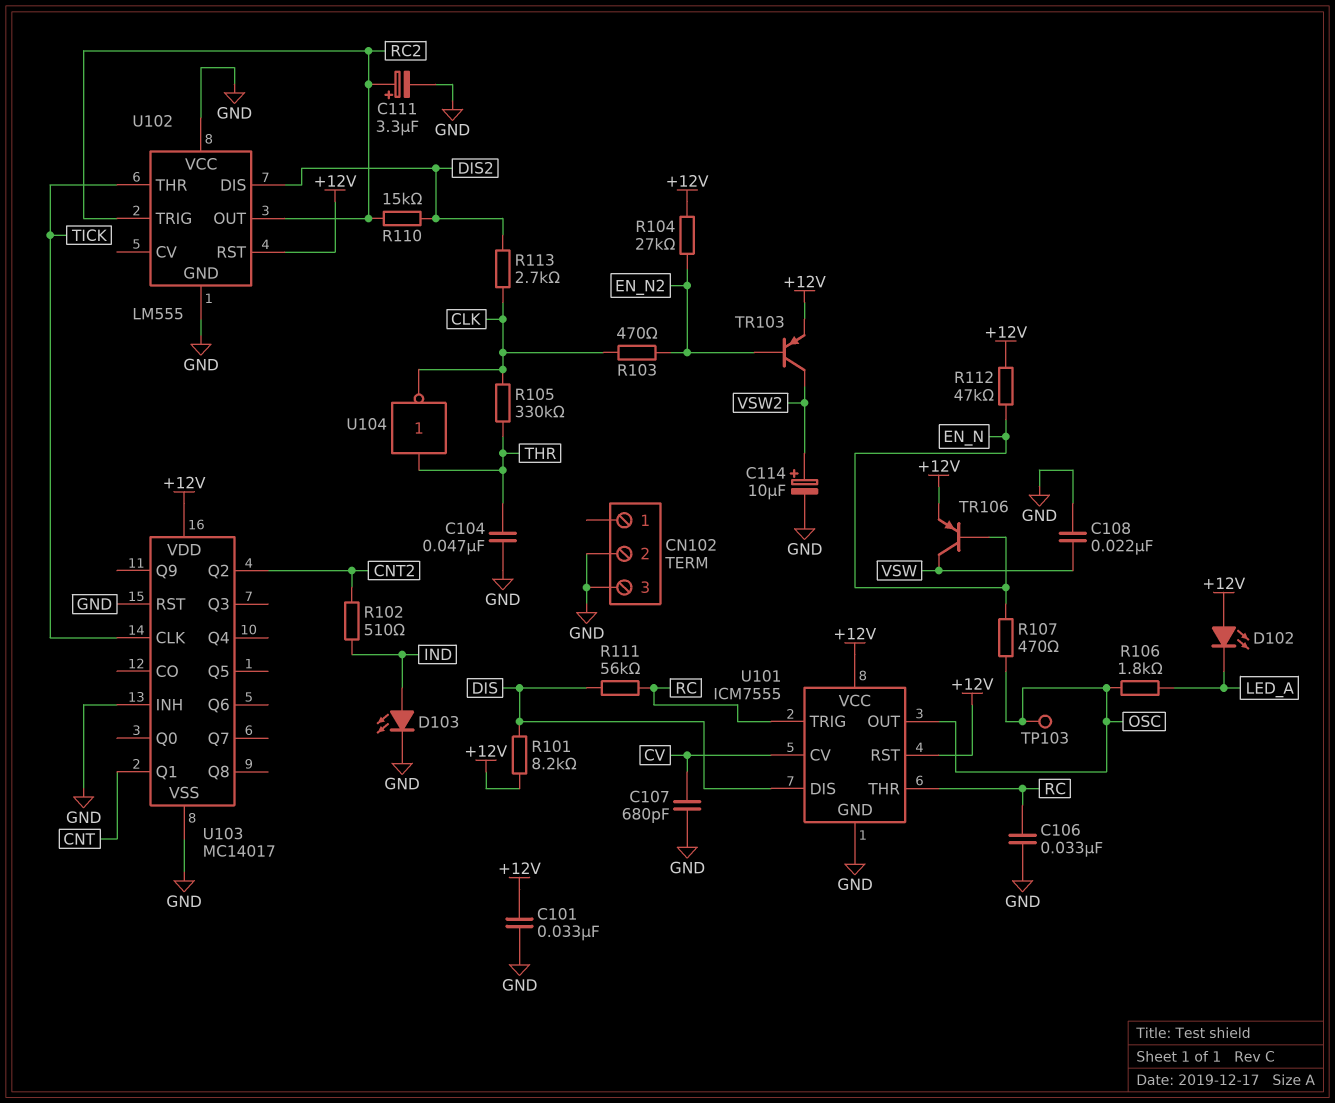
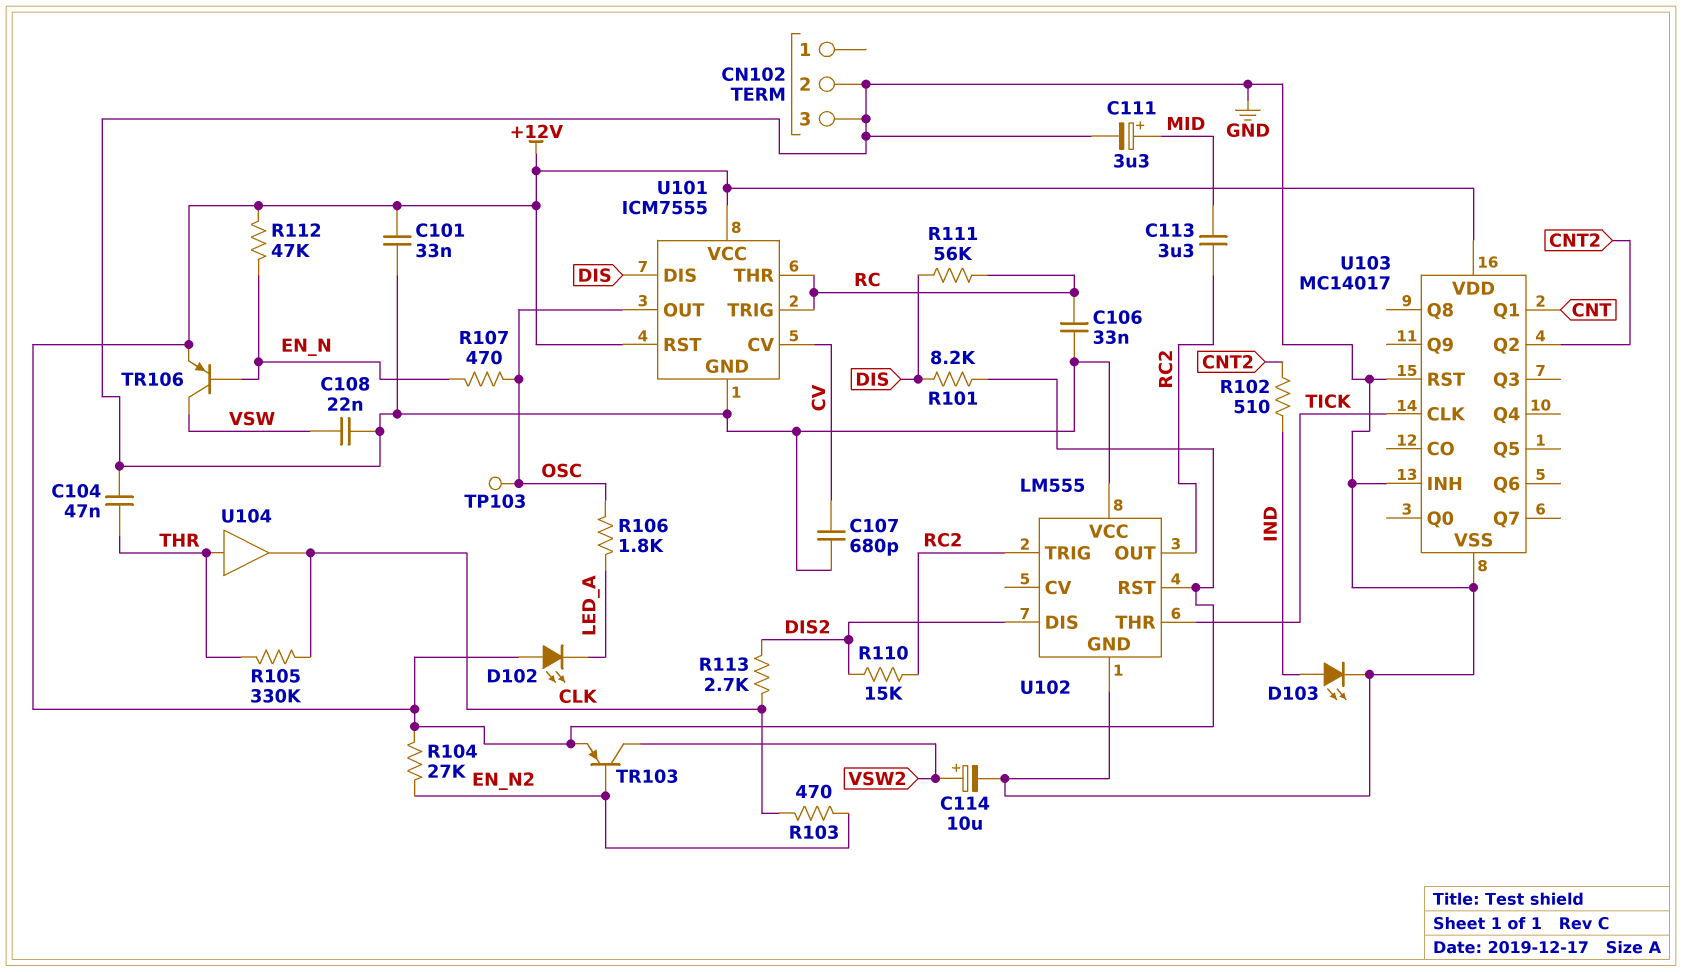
C111: 3.3uF (plus RC2, minus GND) -> 3.3uF (plus MID, minus GND)
C113: none -> 3.3uF (MID, RC2)
U104: NOT (in THR, out CLK) -> buffer (in THR, out CLK)

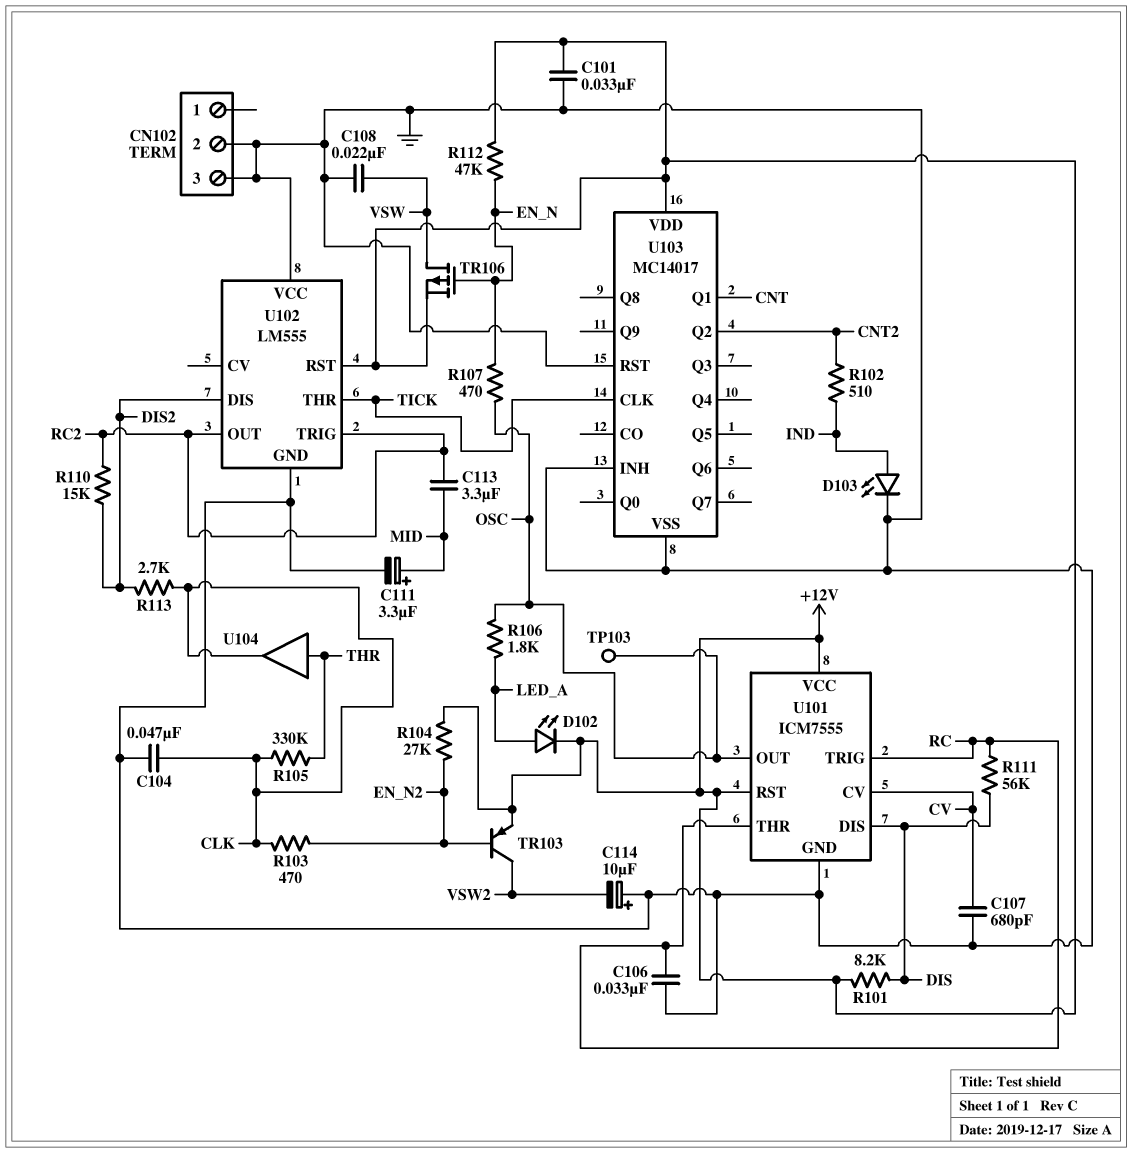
C104: 47nF (GND, THR) -> 47nF (CLK, GND)
C114: 10uF (plus VSW2, minus GND) -> 10uF (plus GND, minus VSW2)
D102: LED (A +12V, K LED_A) -> LED (A LED_A, K +12V)
TR106: PNP (B EN_N, C VSW, E +12V) -> PMOS (G EN_N, D VSW, S +12V)

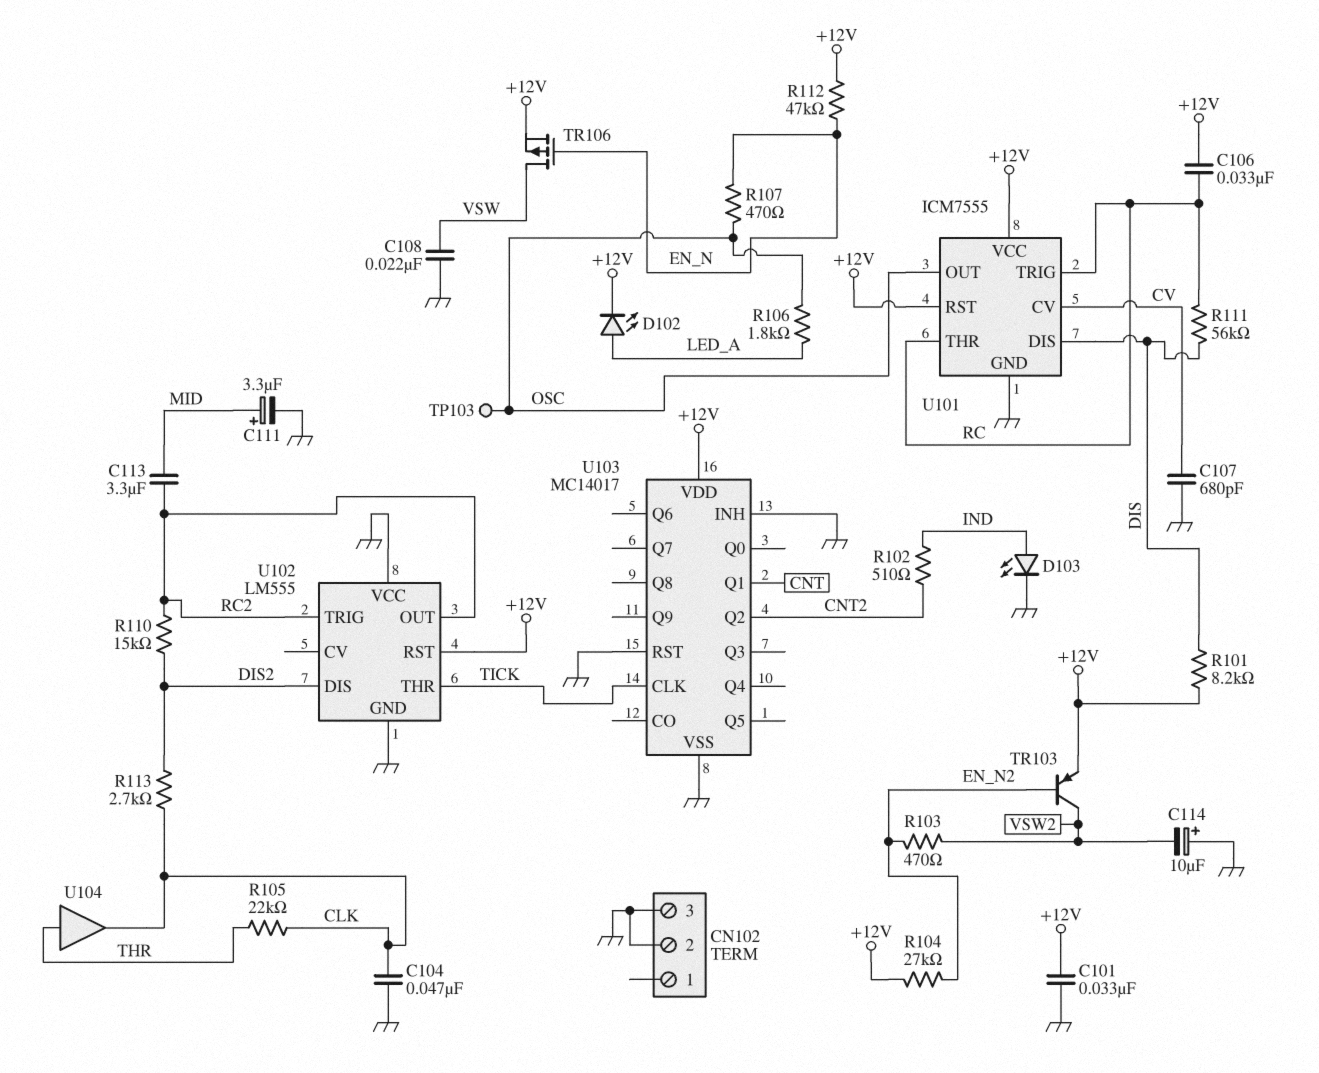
C106: 33nF (GND, RC) -> 33nF (+12V, RC)
R103: 470 (CLK, EN_N2) -> 470 (EN_N2, VSW2)
R105: 330k (CLK, THR) -> 22k (CLK, THR)

